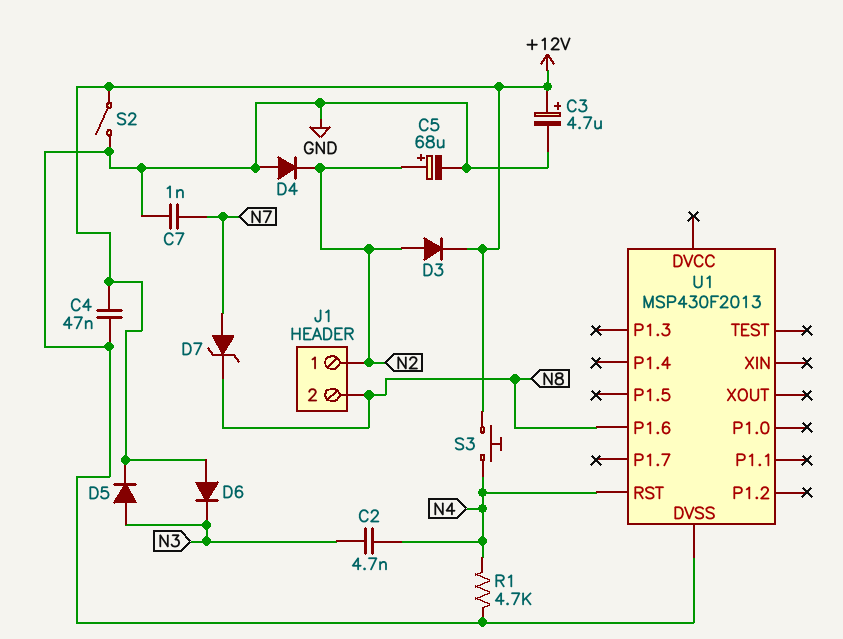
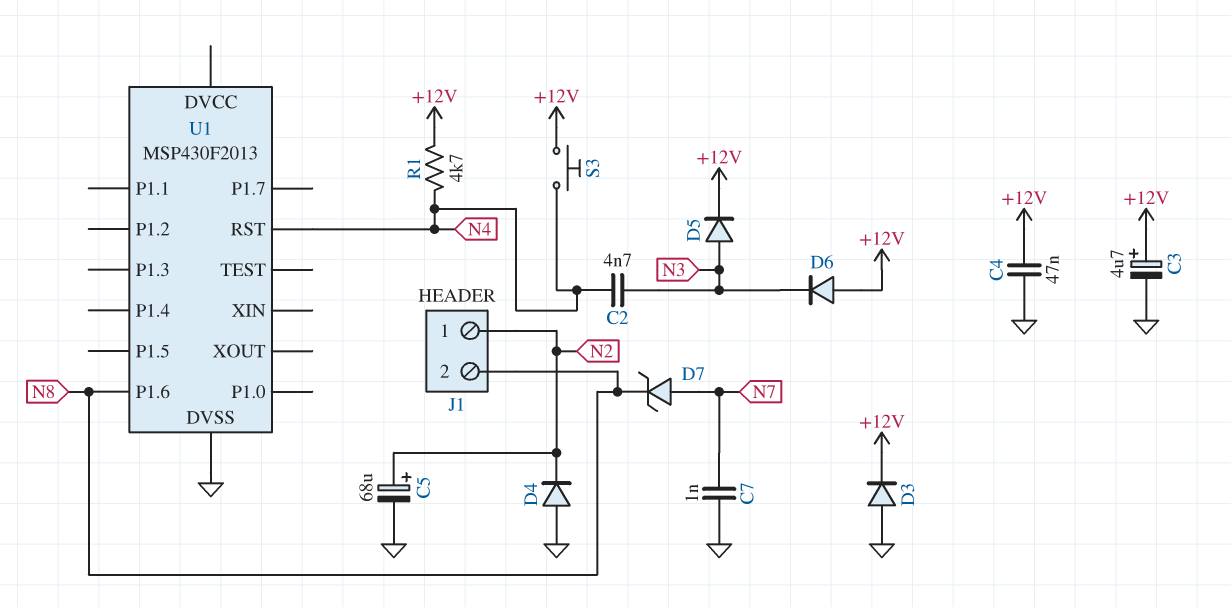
D3: diode (A N2, K +12V) -> diode (A GND, K +12V)
R1: 4.7k (GND, N4) -> 4.7k (+12V, N4)
S2: switch (+12V, GND) -> none

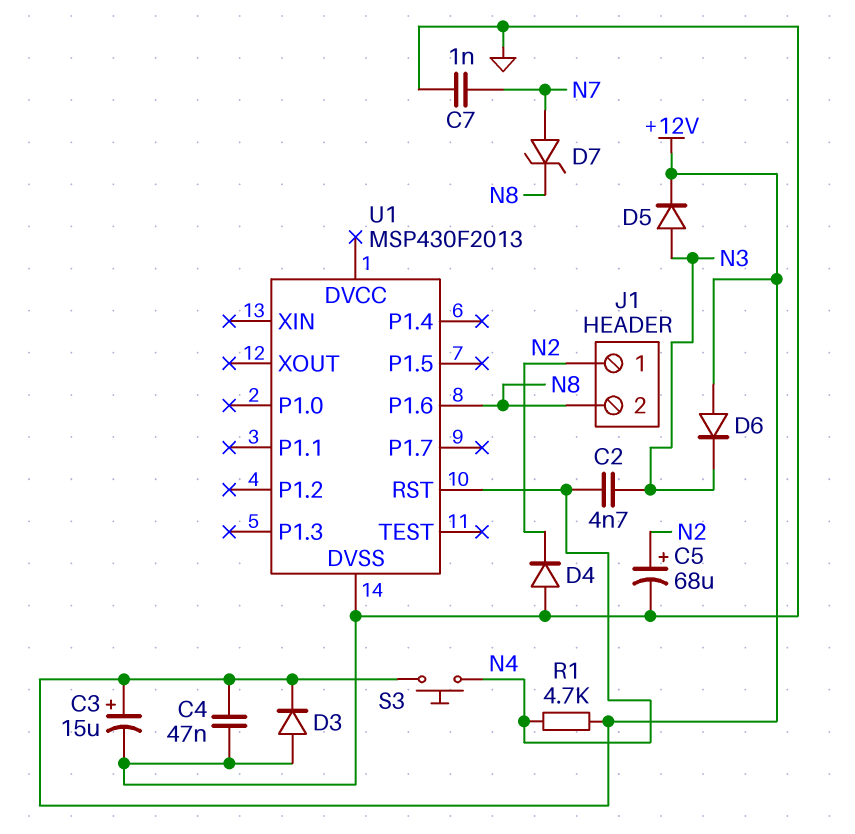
C3: 4.7uF (plus +12V, minus GND) -> 15uF (plus +12V, minus GND)

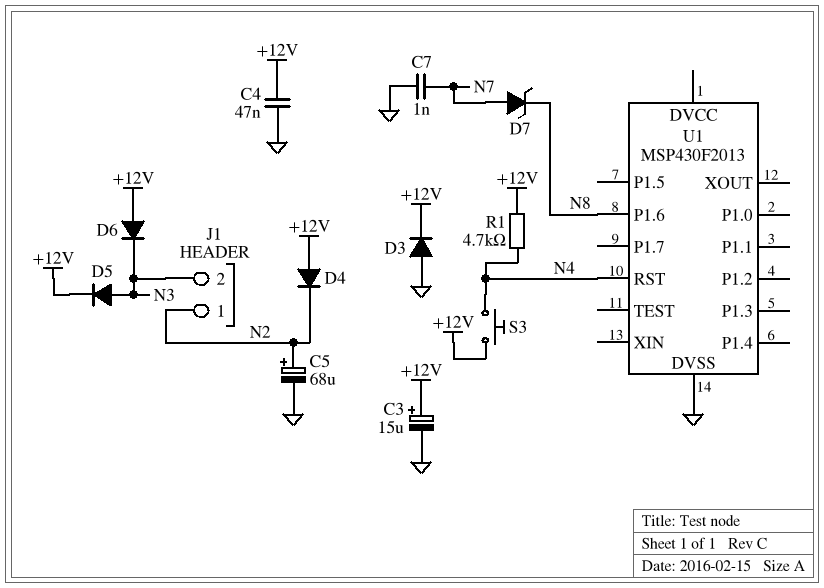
C2: 4.7nF (N3, N4) -> none
D4: diode (A GND, K N2) -> diode (A +12V, K N2)
J1 pin 2: N8 -> N3

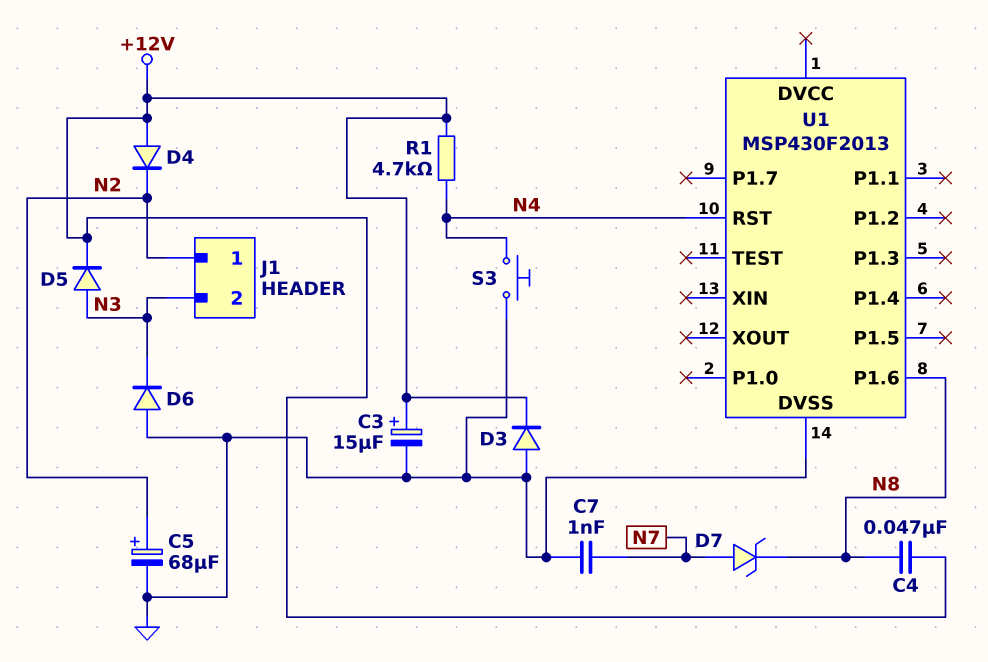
C4: 47nF (+12V, GND) -> 47nF (+12V, N8)
D6: diode (A +12V, K N3) -> diode (A GND, K N3)
S3: button (+12V, N4) -> button (GND, N4)

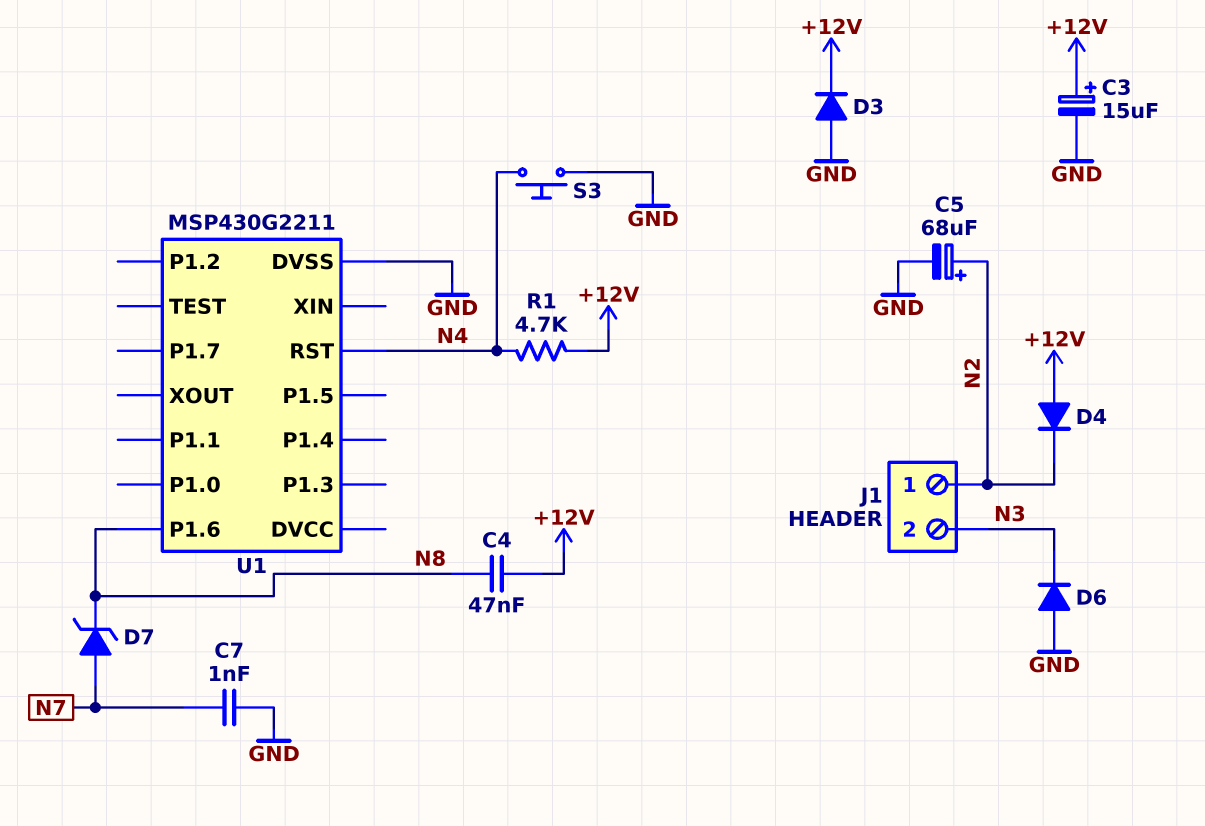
D5: diode (A N3, K +12V) -> none
U1: MSP430F2013 -> MSP430G2211

